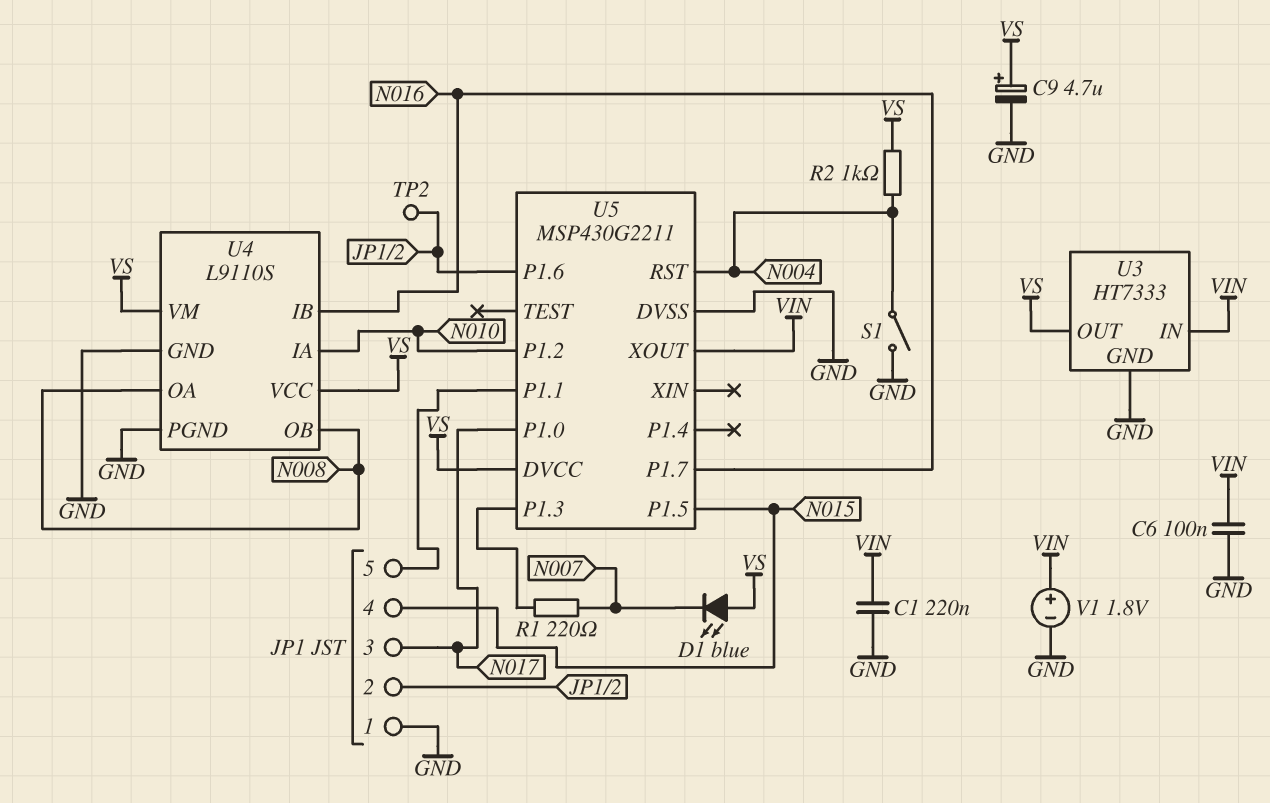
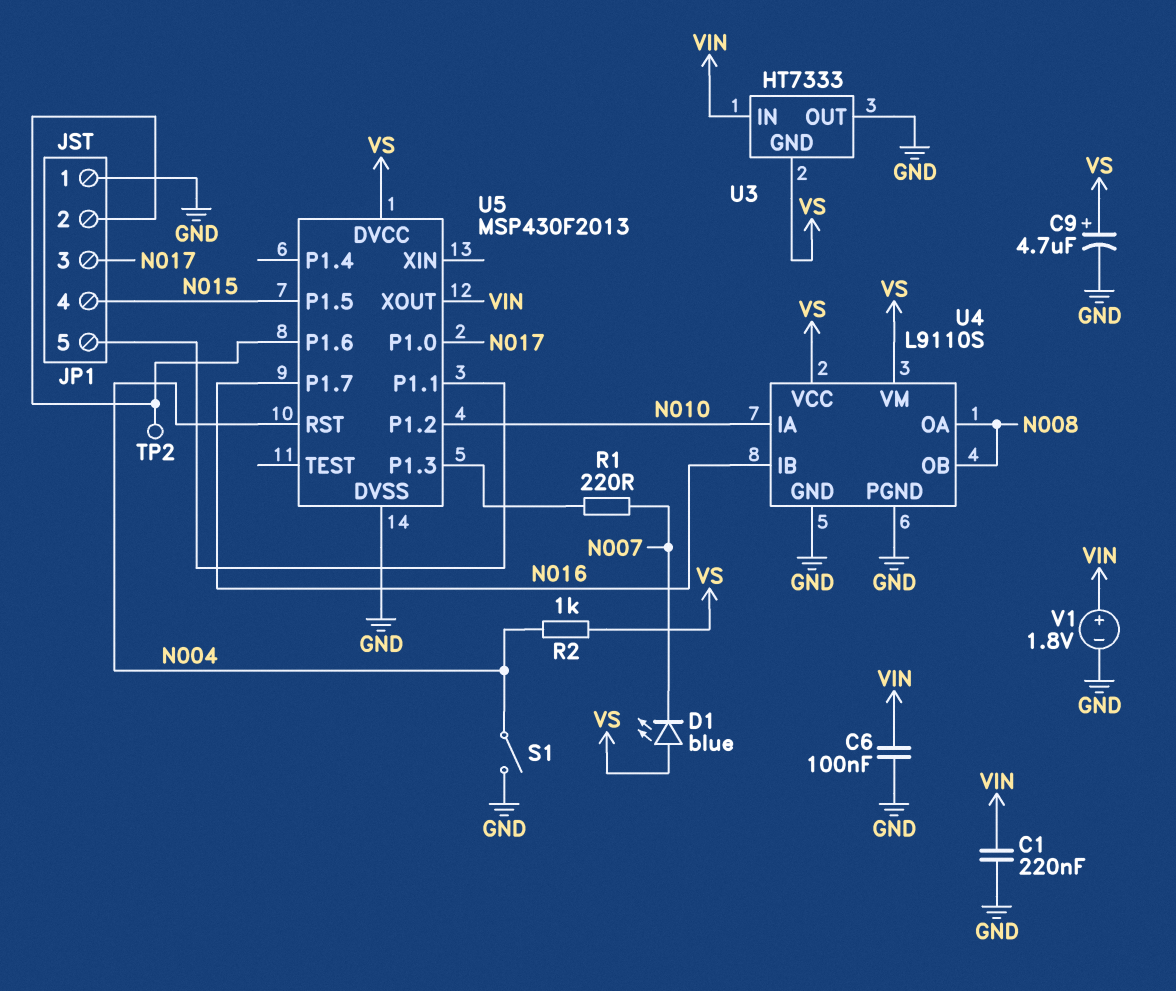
U3 pin GND: GND -> VS
U3 pin OUT: VS -> GND
U5: MSP430G2211 -> MSP430F2013

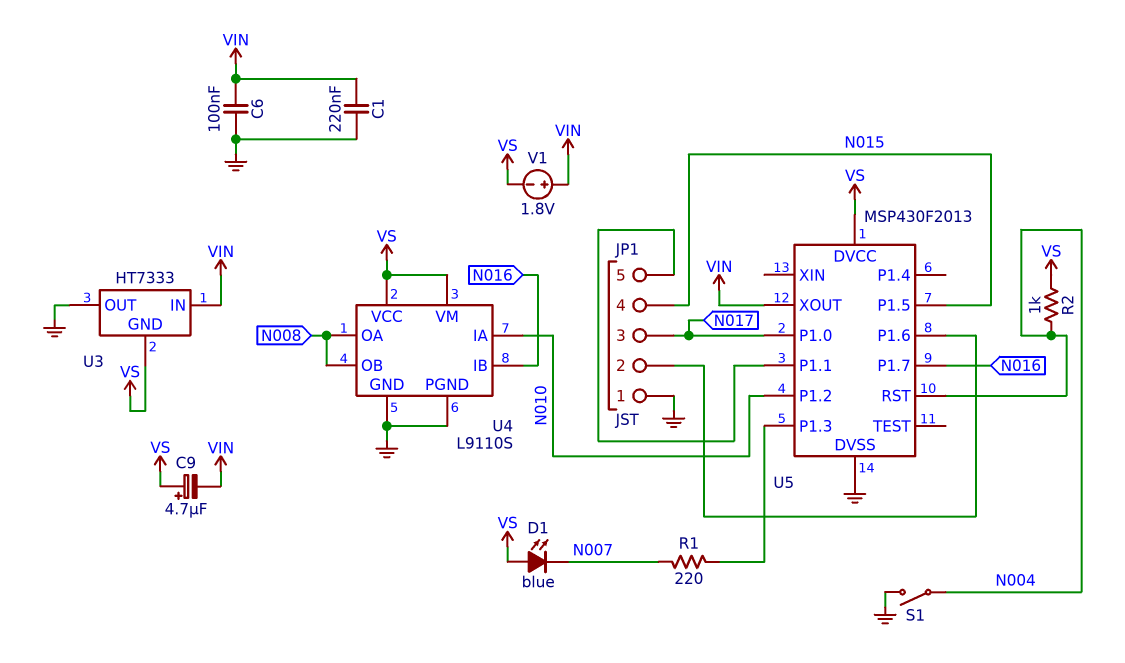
C9: 4.7uF (plus VS, minus GND) -> 4.7uF (plus VS, minus VIN)
TP2: test point (JP1/2) -> none
V1: 1.8V (plus VIN, minus GND) -> 1.8V (plus VIN, minus VS)

